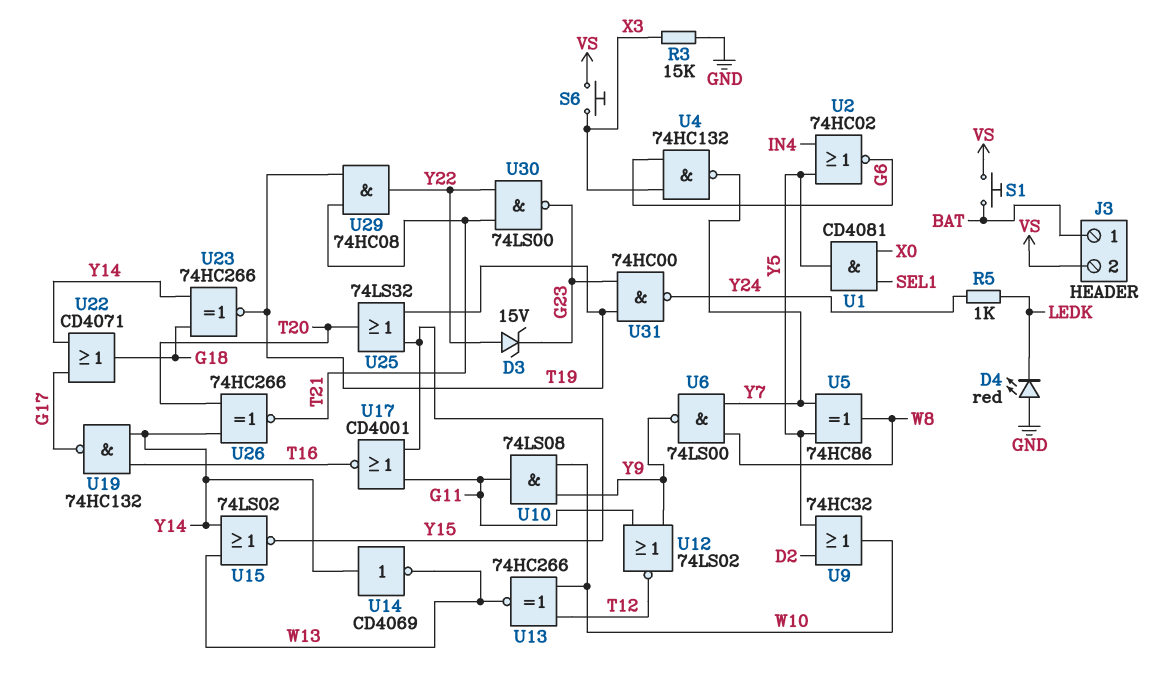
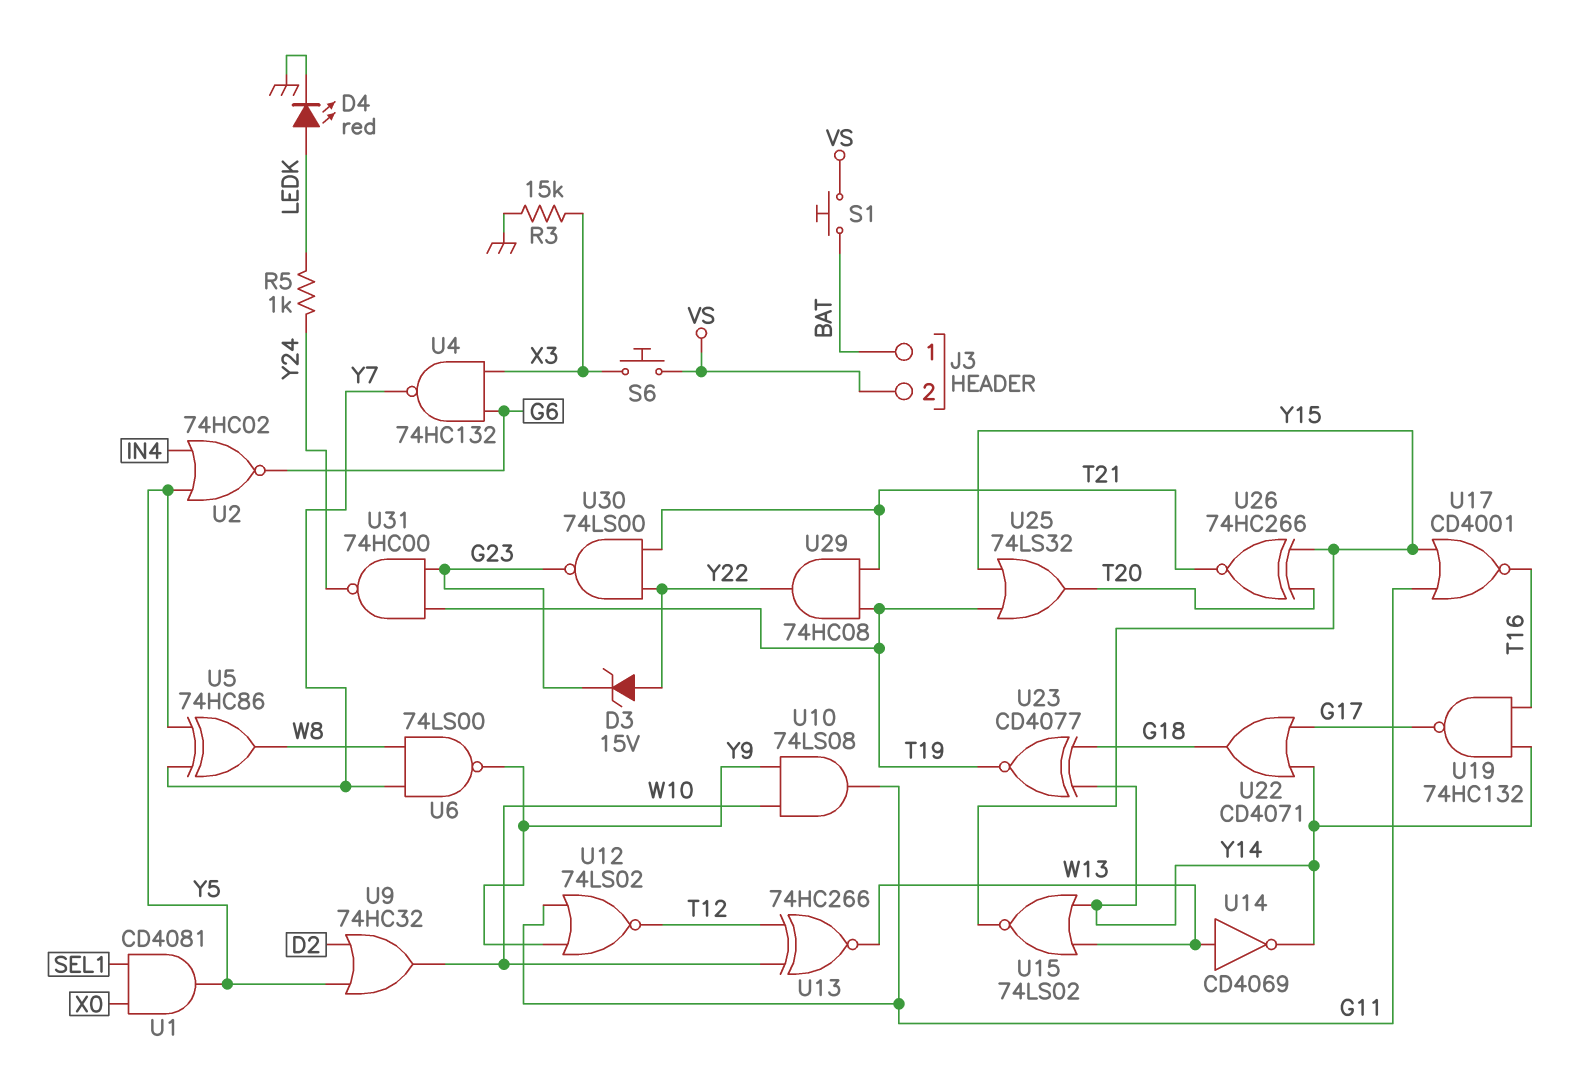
D4: LED red (A GND, K LEDK) -> LED red (A LEDK, K GND)
U14: NOT CD4069 (in Y14, out W13) -> NOT CD4069 (in W13, out Y14)
U23: XNOR 74HC266 (in G18, in Y14, out T19) -> XNOR CD4077 (in G18, in Y14, out T19)
U26: XNOR 74HC266 (in T20, in Y14, out T21) -> XNOR 74HC266 (in T20, in Y15, out T21)

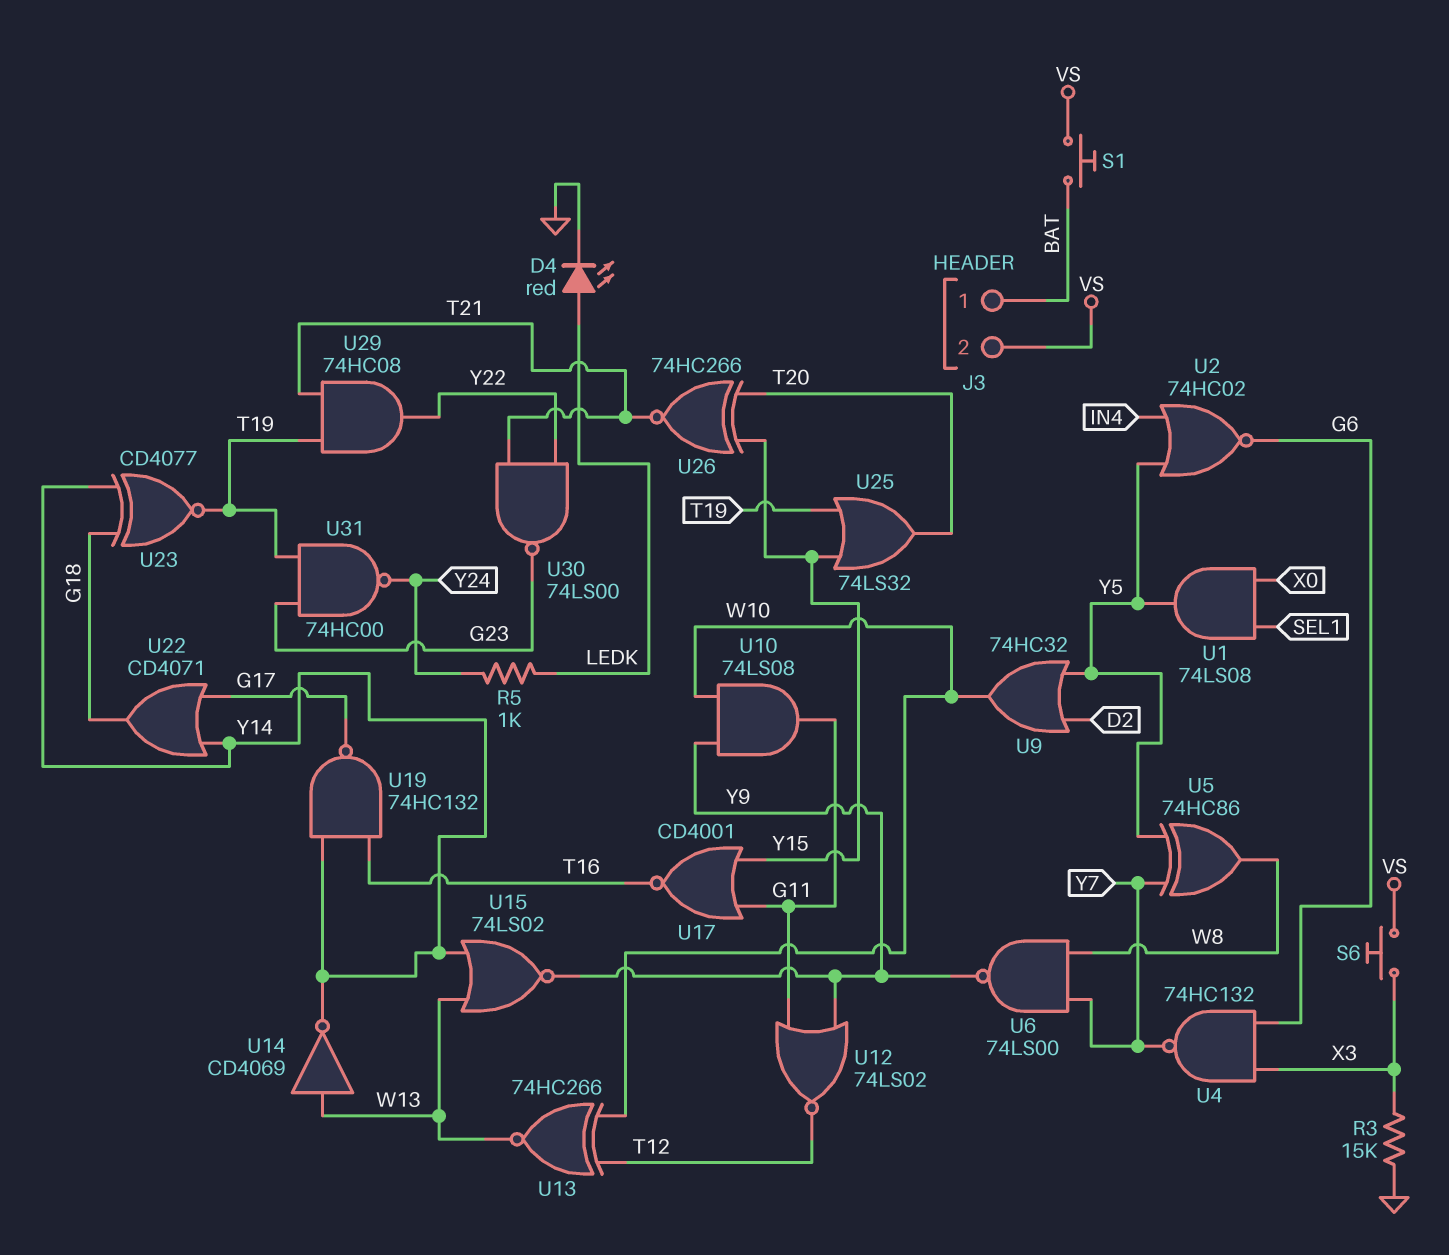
D3: zener 15V (A Y22, K G23) -> none
U1: AND CD4081 (in SEL1, in X0, out Y5) -> AND 74LS08 (in SEL1, in X0, out Y5)
U15: NOR 74LS02 (in W13, in Y14, out Y15) -> NOR 74LS02 (in W13, in Y14, out Y9)

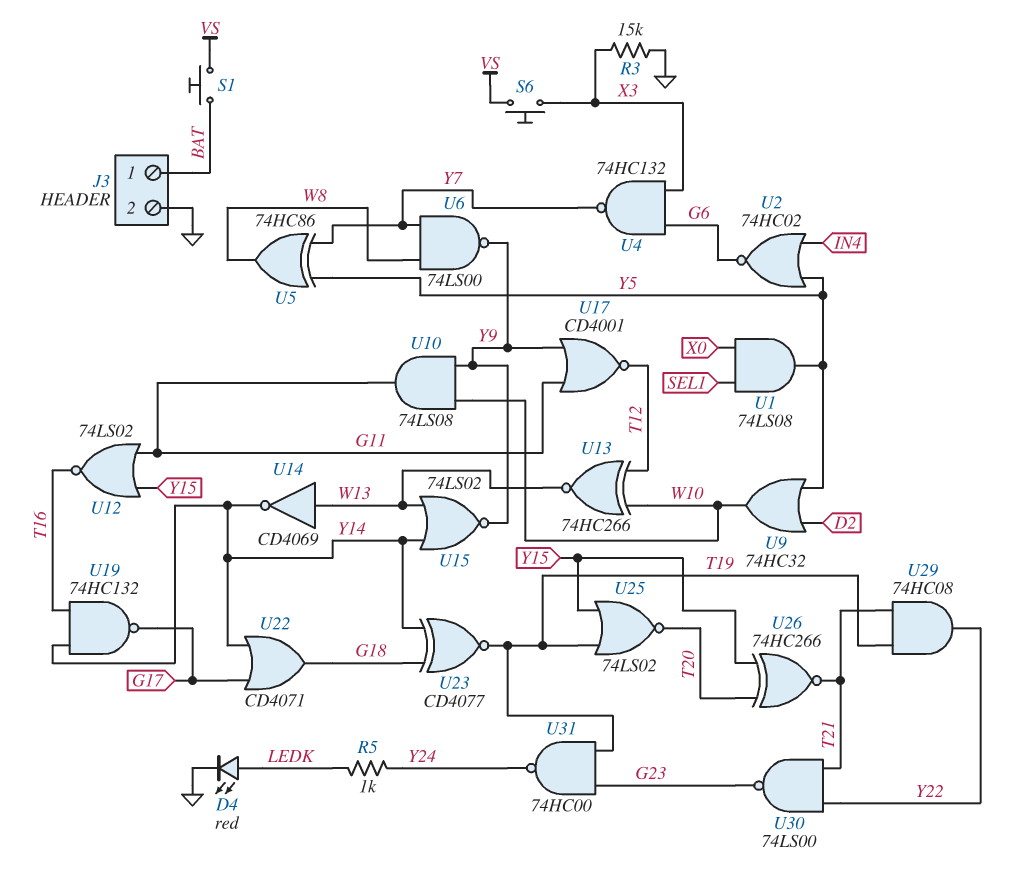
J3 pin 2: VS -> GND
U12: NOR 74LS02 (in G11, in Y9, out T12) -> NOR 74LS02 (in G11, in Y15, out T16)
U17: NOR CD4001 (in G11, in Y15, out T16) -> NOR CD4001 (in G11, in Y9, out T12)
U25: OR 74LS32 (in T19, in Y15, out T20) -> NOR 74LS02 (in T19, in Y15, out T20)

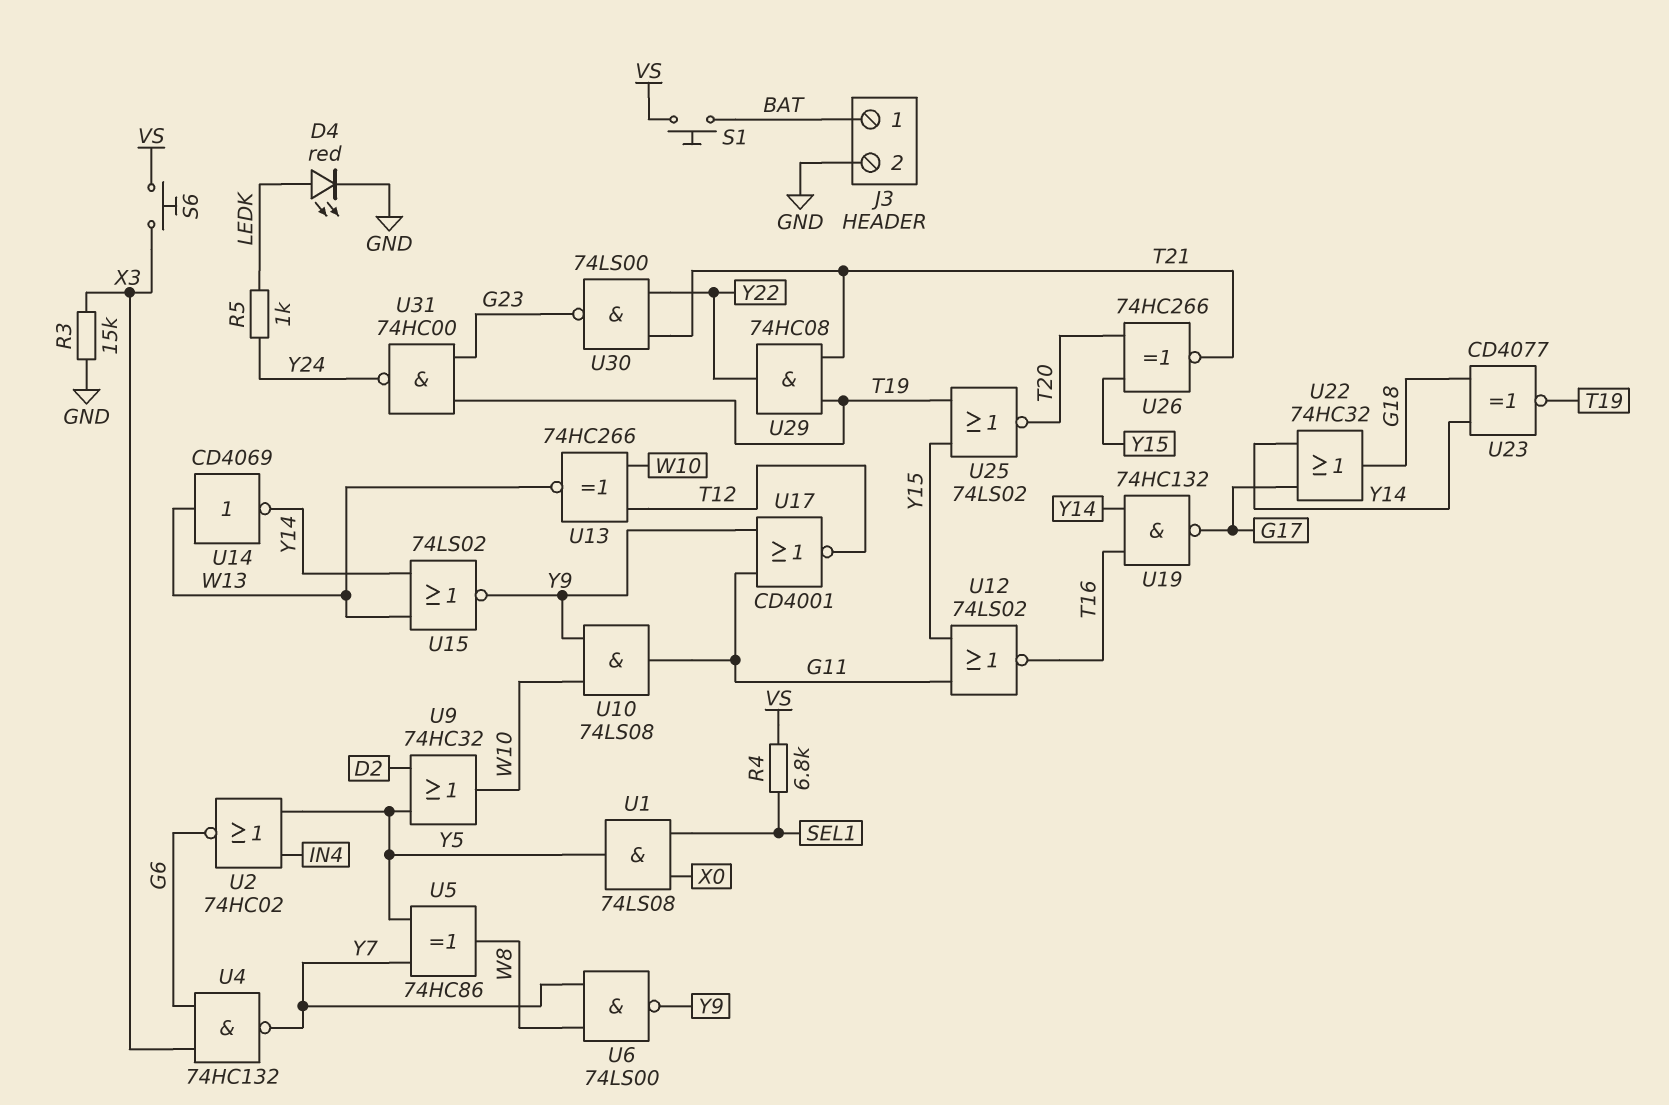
R4: none -> 6.8k (SEL1, VS)
U22: OR CD4071 (in G17, in Y14, out G18) -> OR 74HC32 (in G17, in Y14, out G18)

